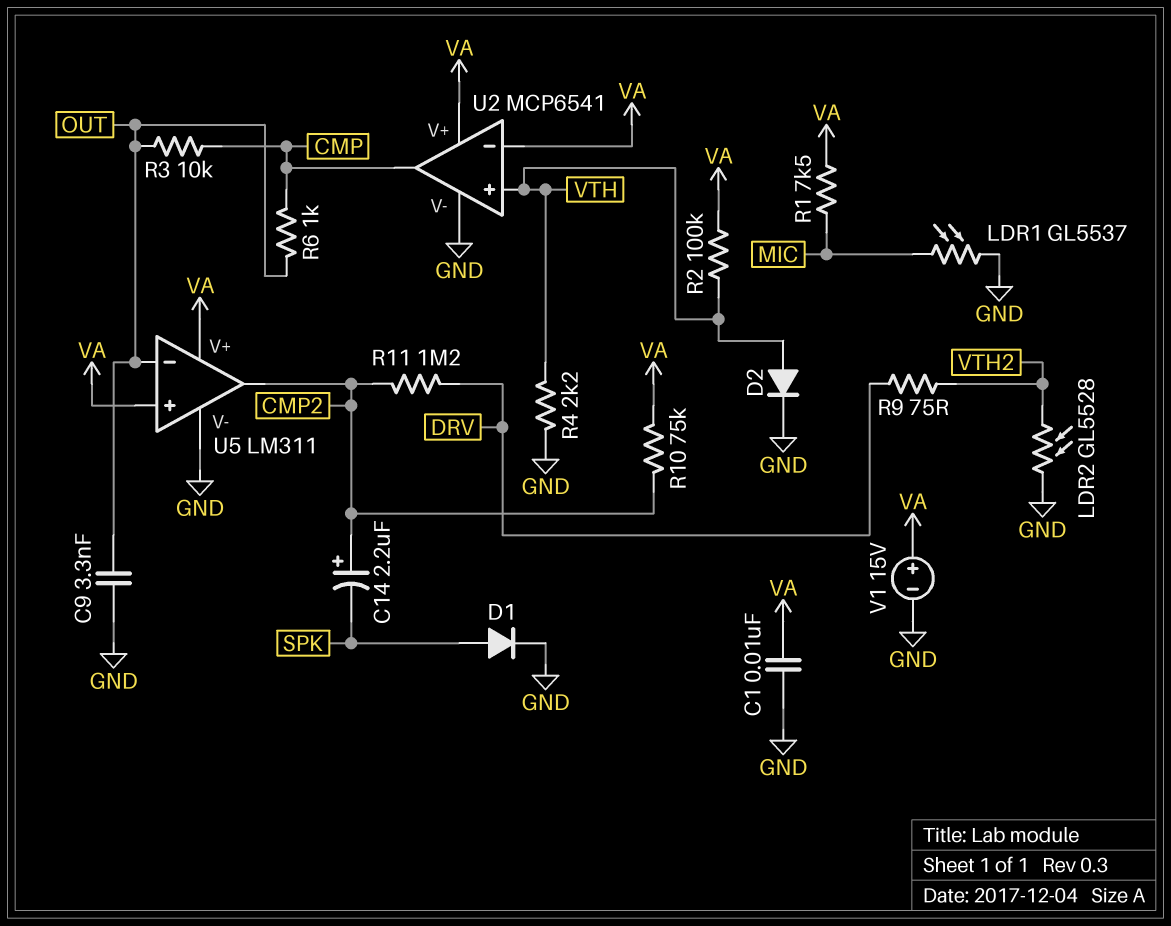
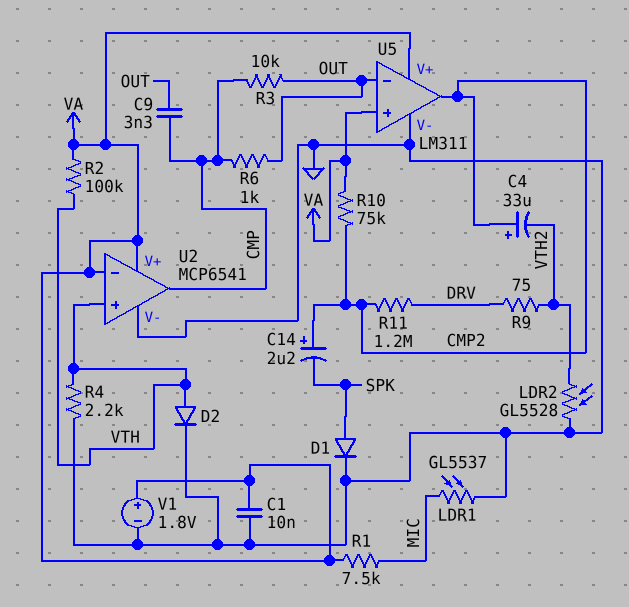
C4: none -> 33uF (plus CMP2, minus VTH2)
C9: 3.3nF (GND, OUT) -> 3.3nF (CMP, OUT)
V1: 15V (plus VA, minus GND) -> 1.8V (plus VA, minus GND)

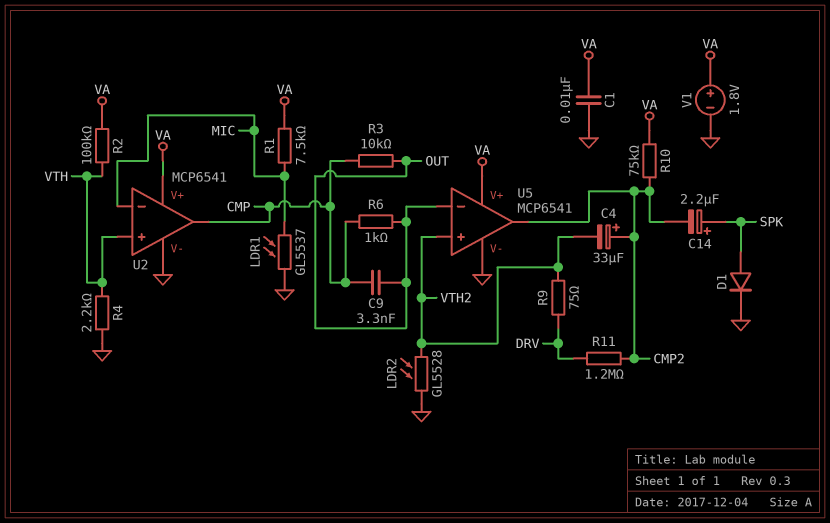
C14: 2.2uF (plus CMP2, minus SPK) -> 2.2uF (plus SPK, minus CMP2)
D2: diode (A VTH, K GND) -> none
U2 pin in-: VA -> MIC
U5: LM311 -> MCP6541
U5 pin in+: VA -> VTH2

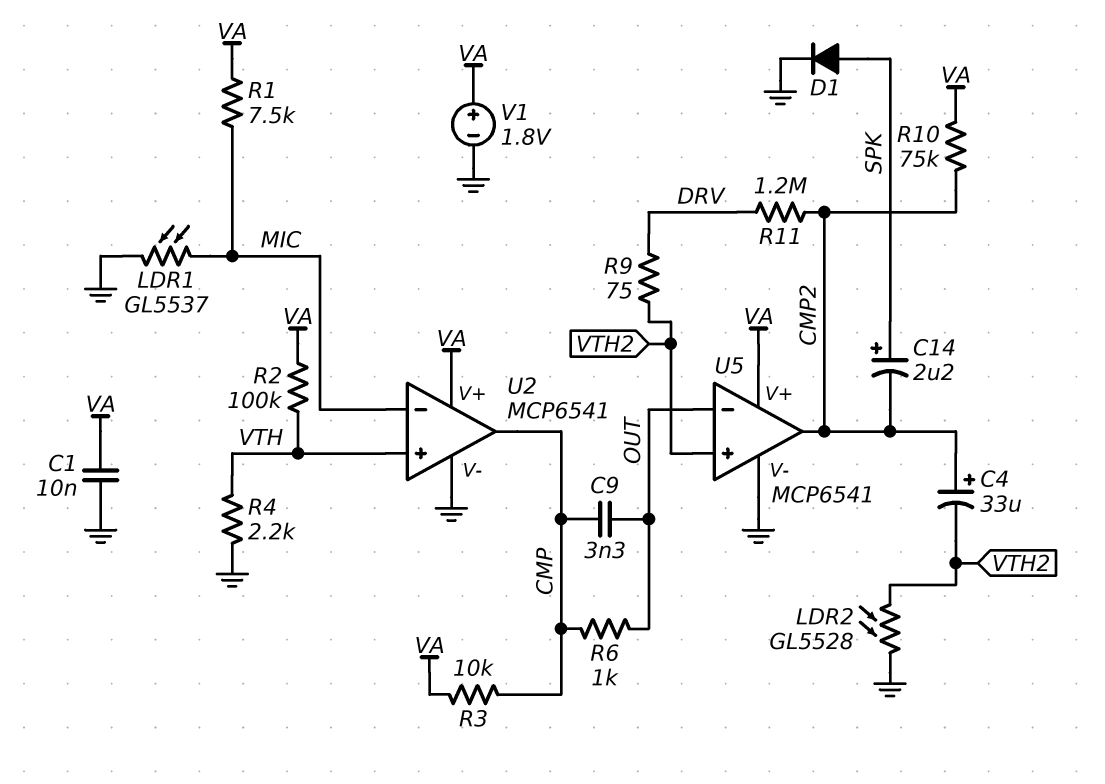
R3: 10k (CMP, OUT) -> 10k (CMP, VA)

